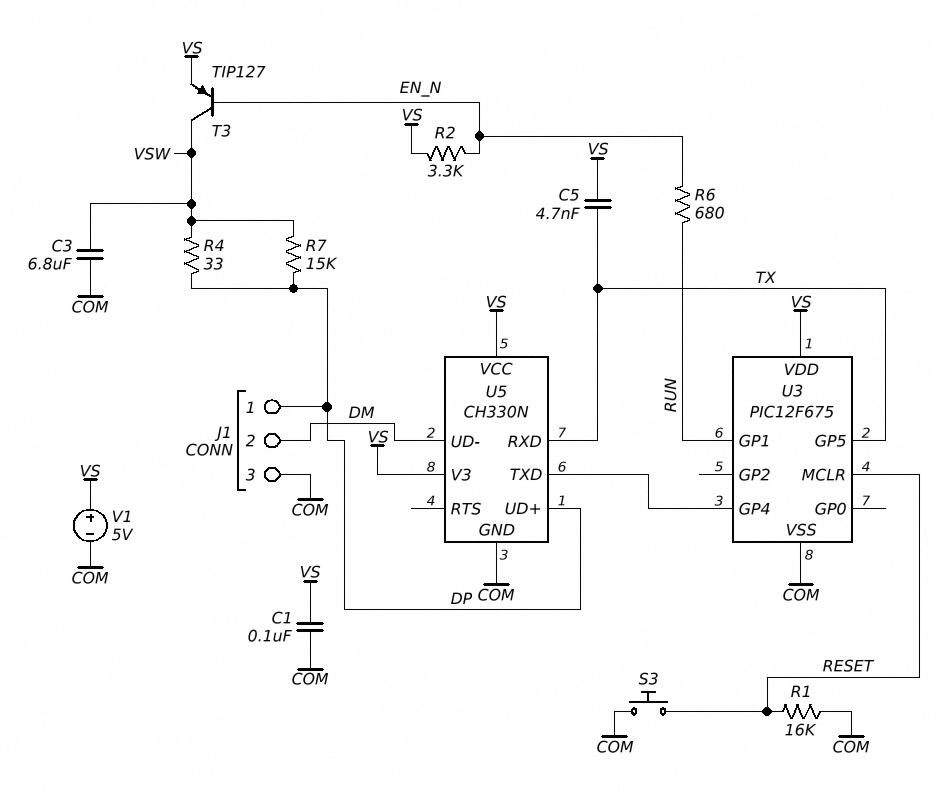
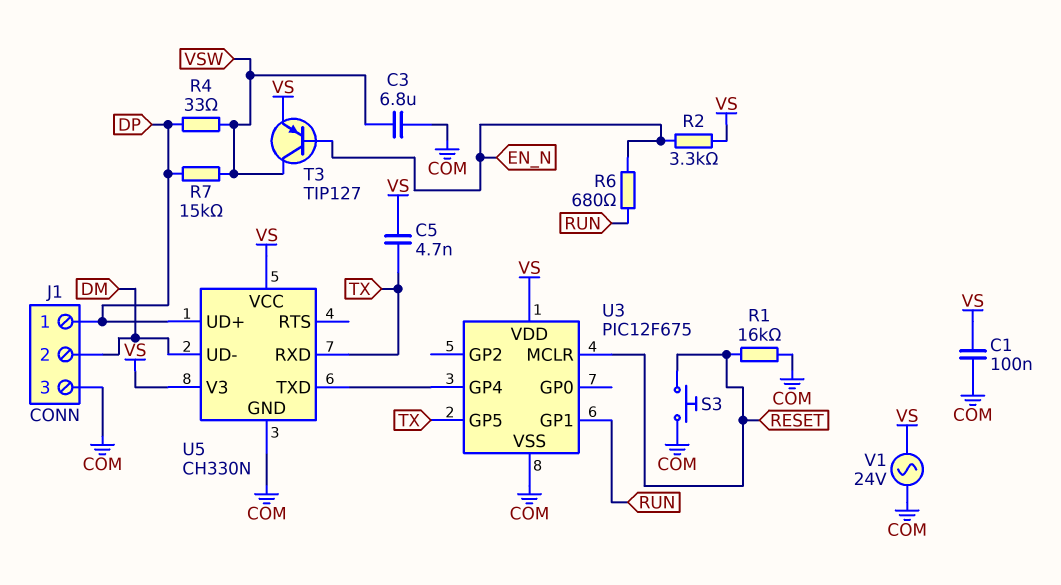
V1: 5V (plus VS, minus COM) -> AC 24V (COM, VS)

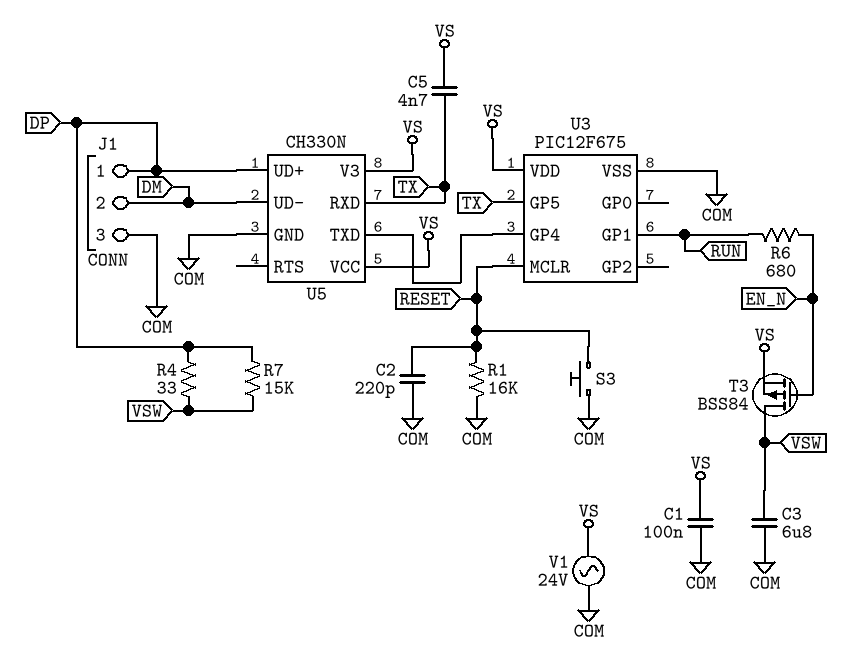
C2: none -> 220pF (COM, RESET)
R2: 3.3k (EN_N, VS) -> none
T3: PNP TIP127 (B EN_N, C VSW, E VS) -> PMOS BSS84 (G EN_N, D VSW, S VS)

